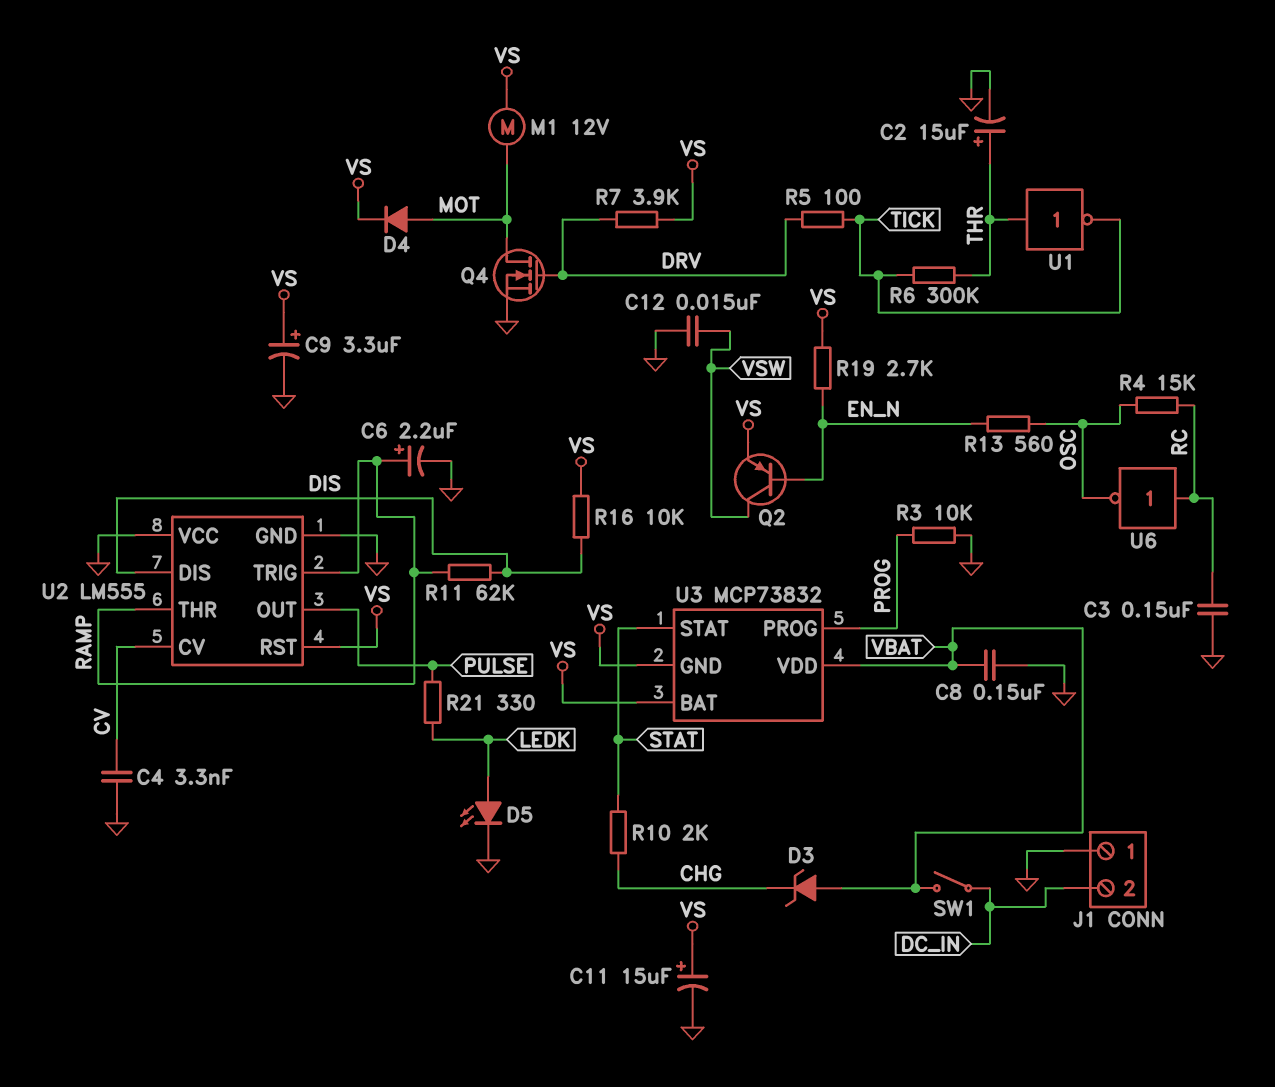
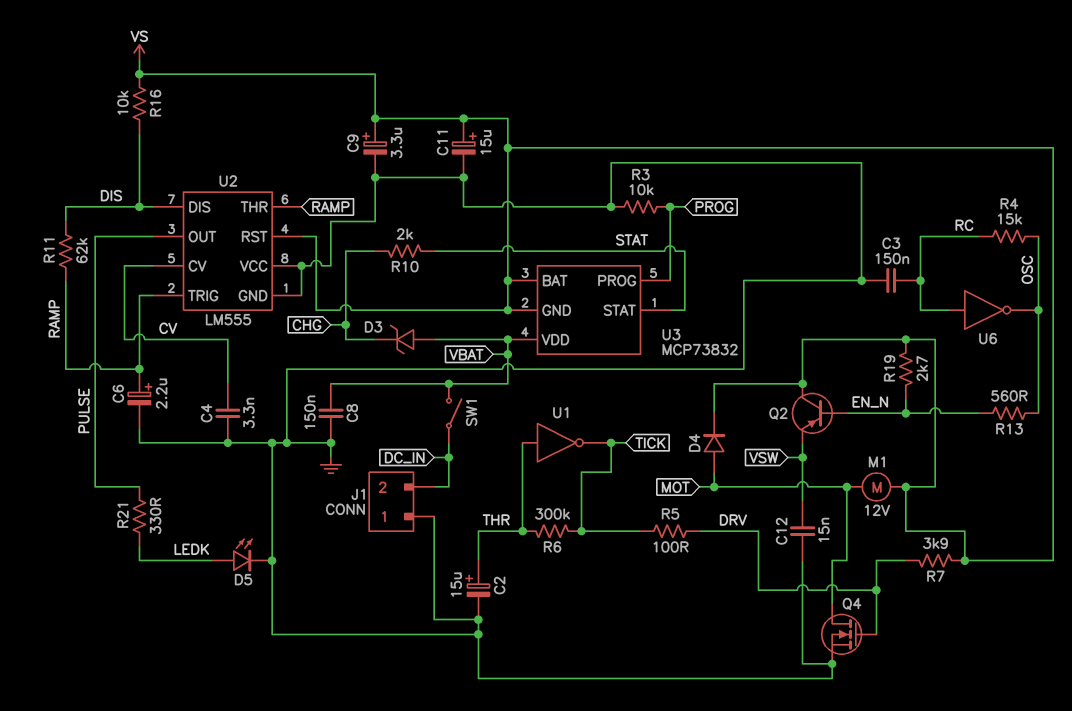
Q2: PNP (B EN_N, C VSW, E VS) -> PNP (B EN_N, C VS, E VSW)

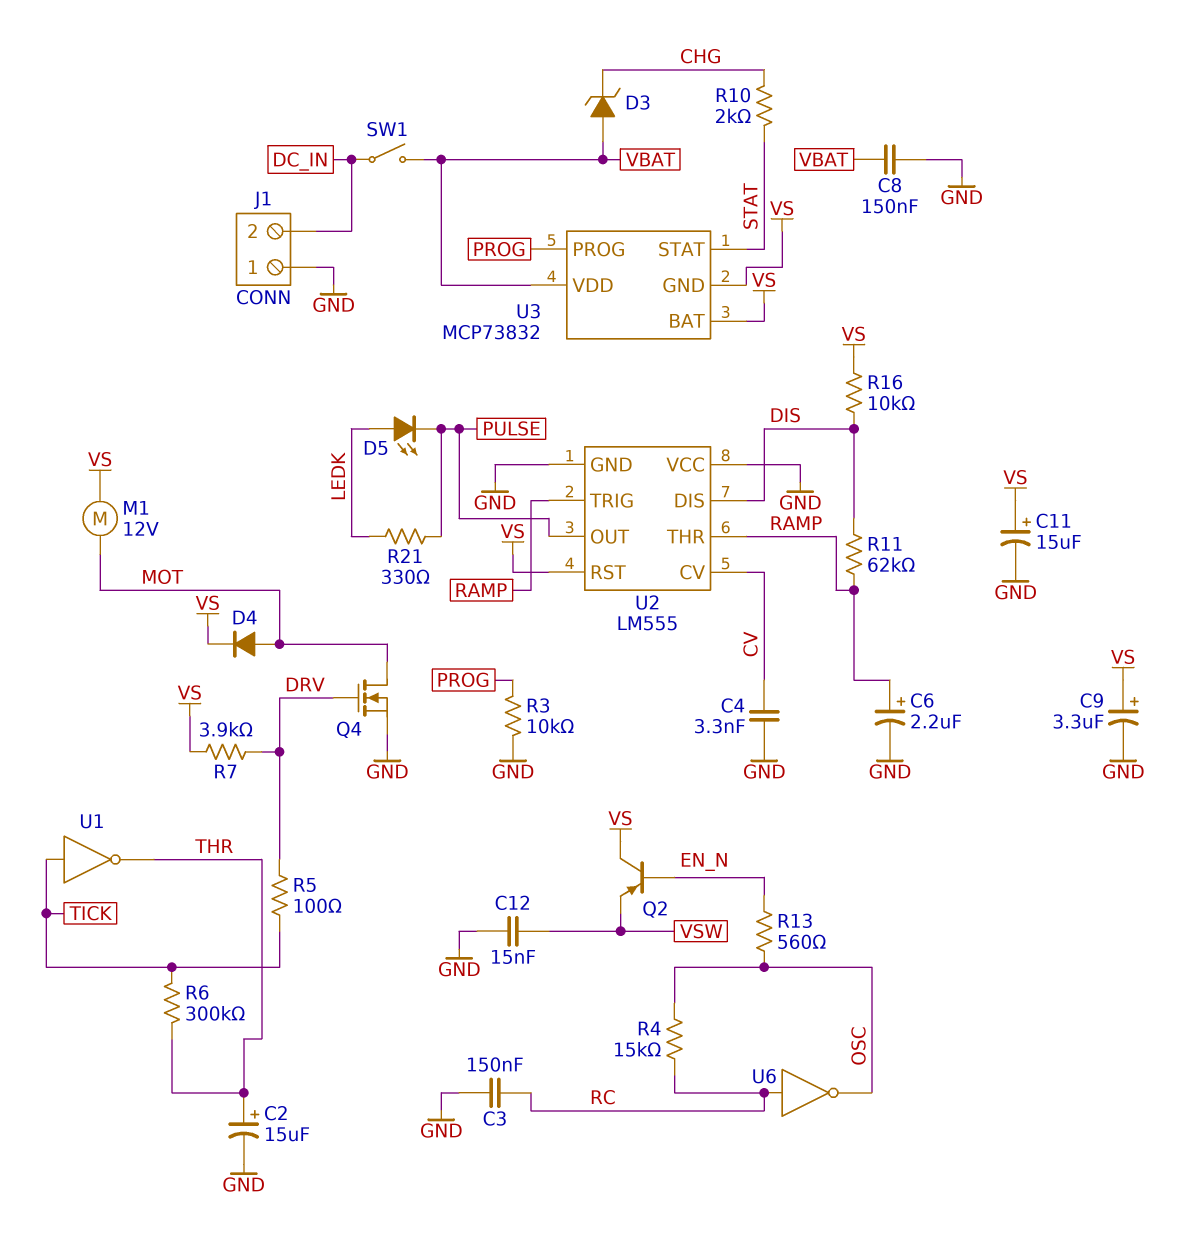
D5: LED (A LEDK, K GND) -> LED (A LEDK, K PULSE)
R19: 2.7k (EN_N, VS) -> none
U1: NOT (in THR, out TICK) -> NOT (in TICK, out THR)

